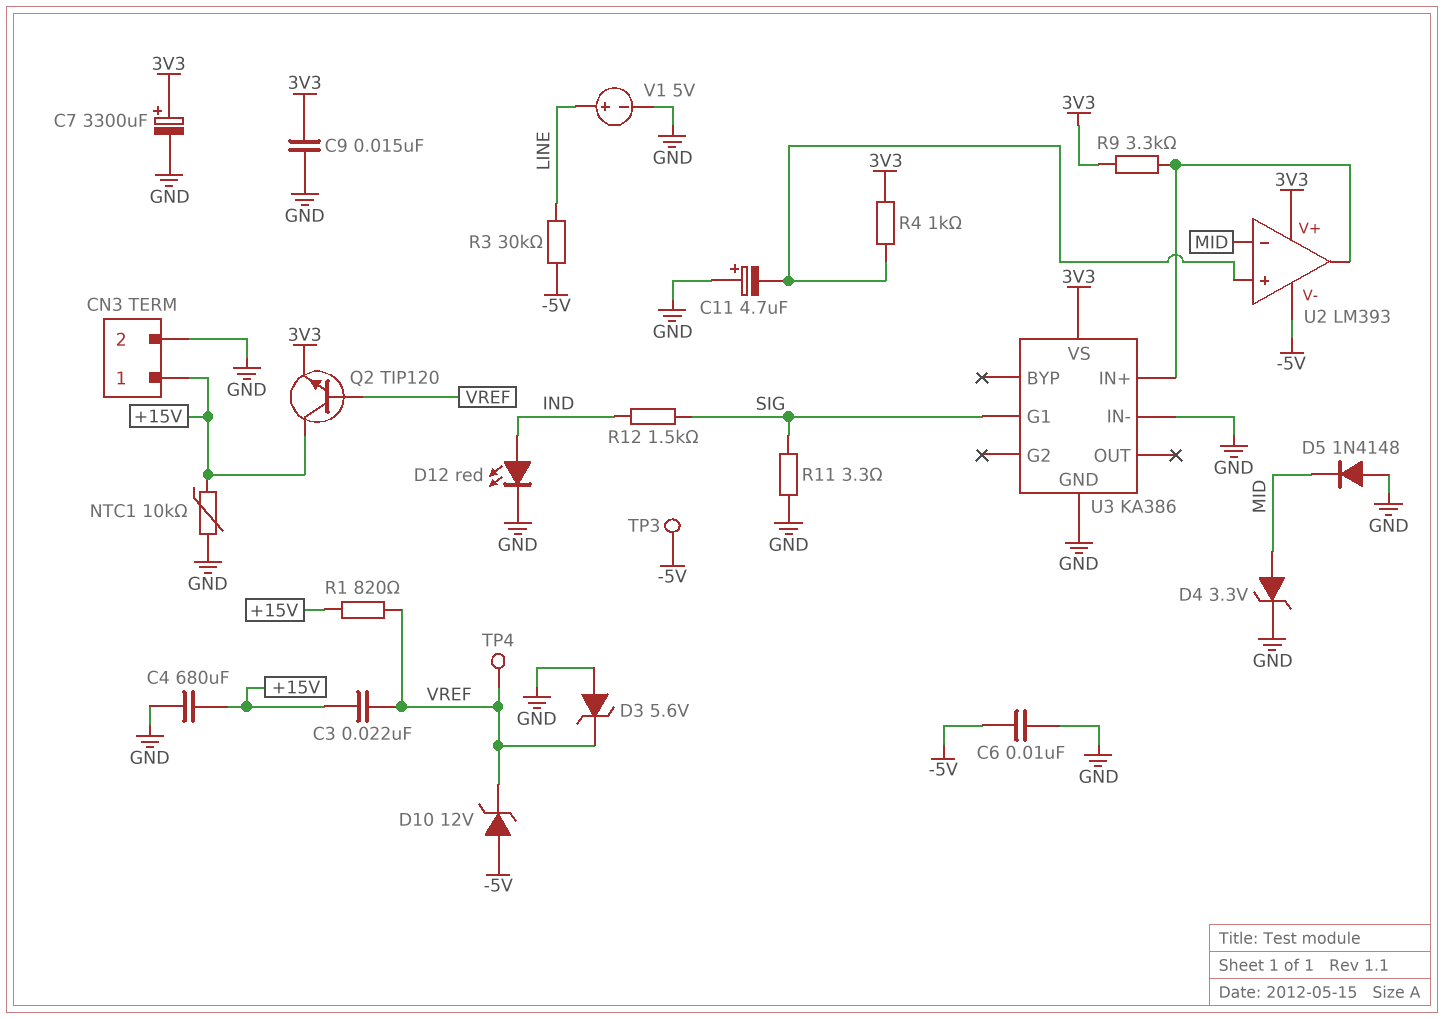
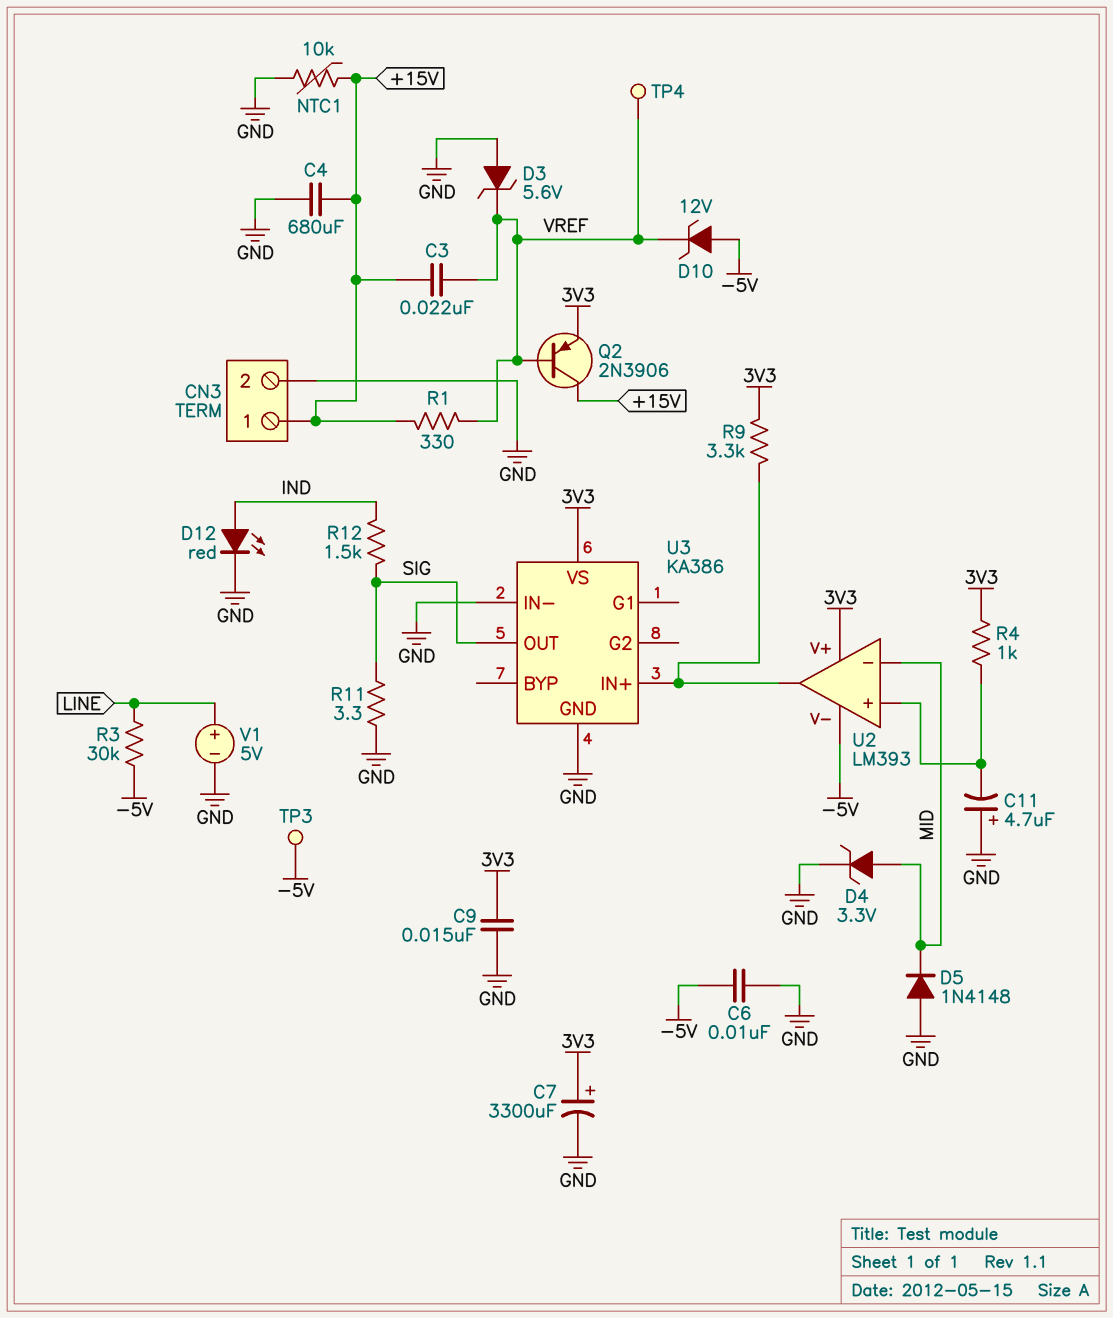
Q2: NPN TIP120 (B VREF, C +15V, E 3V3) -> PNP 2N3906 (B VREF, C +15V, E 3V3)
R1: 820 (+15V, VREF) -> 330 (+15V, VREF)
U3 pin G1: SIG -> none
U3 pin OUT: none -> SIG

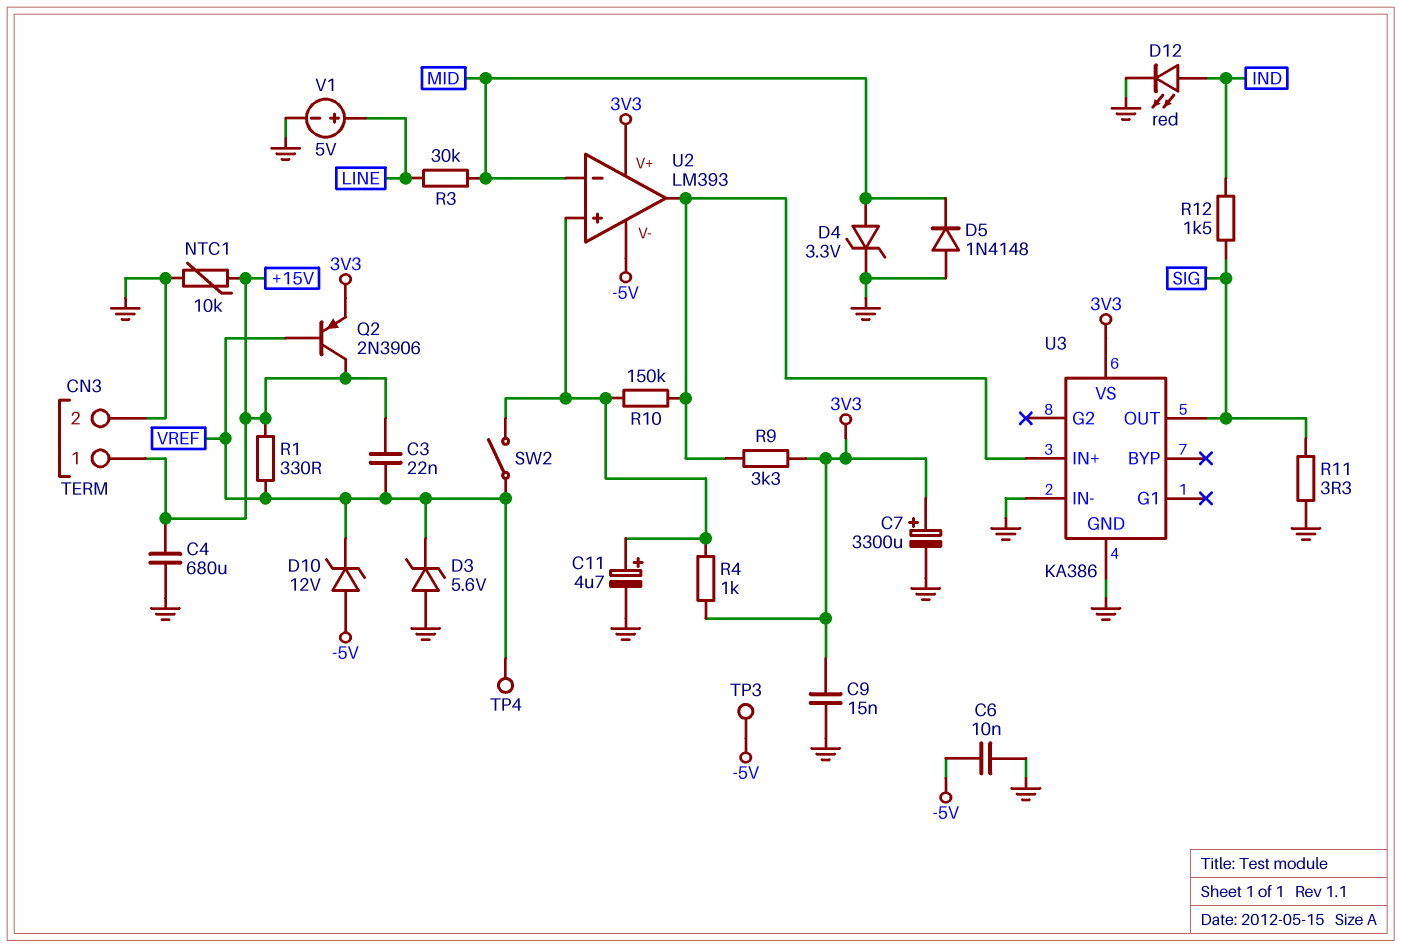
C11: 4.7uF (plus GND, minus U2/in+) -> 4.7uF (plus U2/in+, minus GND)
R3: 30k (-5V, LINE) -> 30k (LINE, MID)
R10: none -> 150k (U2/in+, U2/out)
SW2: none -> switch (U2/in+, VREF)

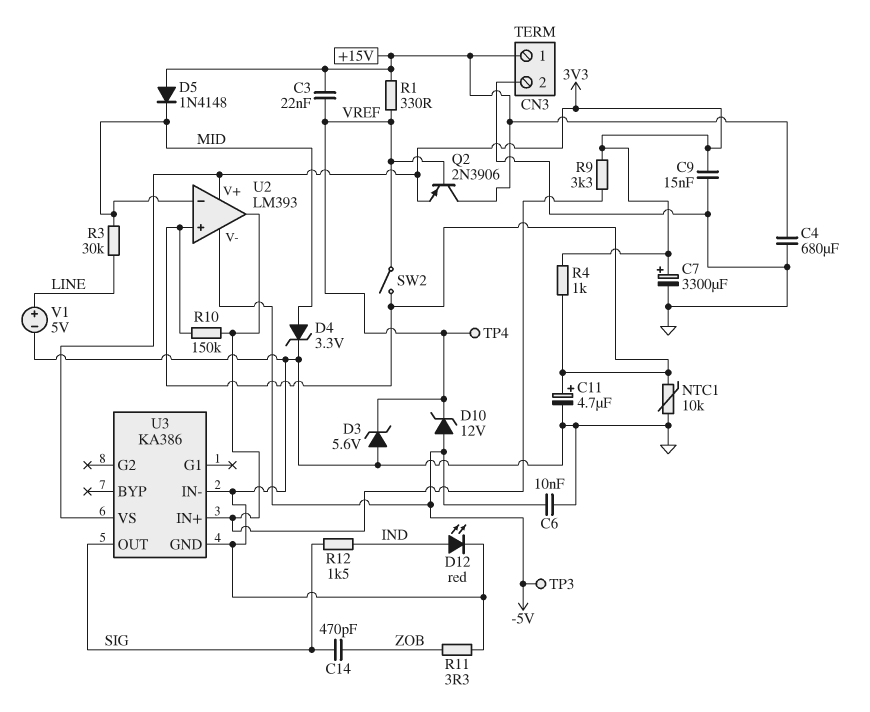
C14: none -> 470pF (SIG, ZOB)
D5: diode 1N4148 (A GND, K MID) -> diode 1N4148 (A +15V, K MID)
NTC1: 10k (+15V, GND) -> 10k (GND, U2/in+)
R11: 3.3 (GND, SIG) -> 3.3 (GND, ZOB)

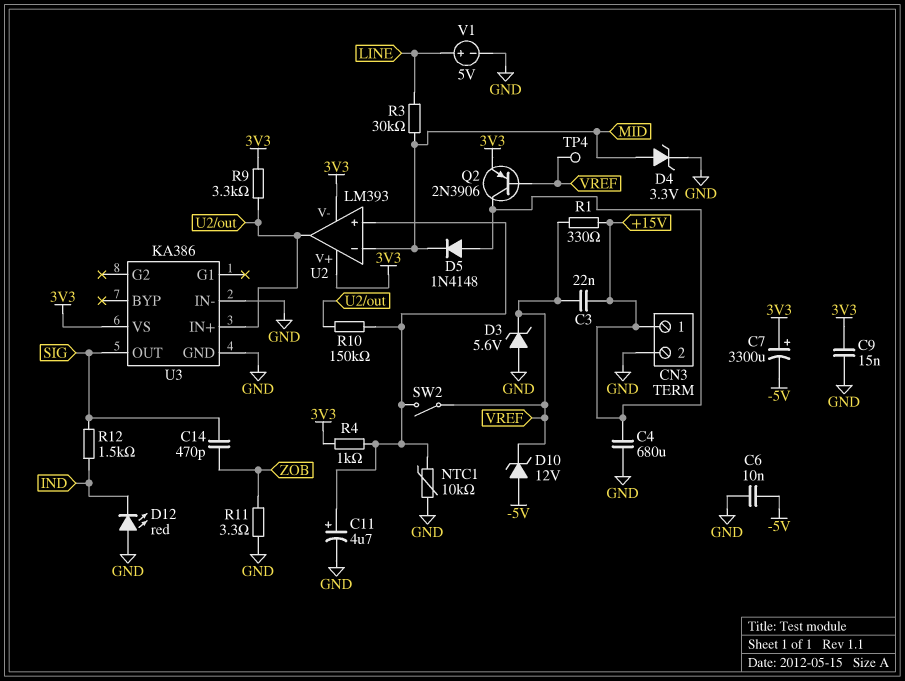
C7: 3300uF (plus 3V3, minus GND) -> 3300uF (plus 3V3, minus -5V)
D12: LED red (A IND, K GND) -> LED red (A GND, K IND)
TP3: test point (-5V) -> none
U2 pin V-: -5V -> 3V3

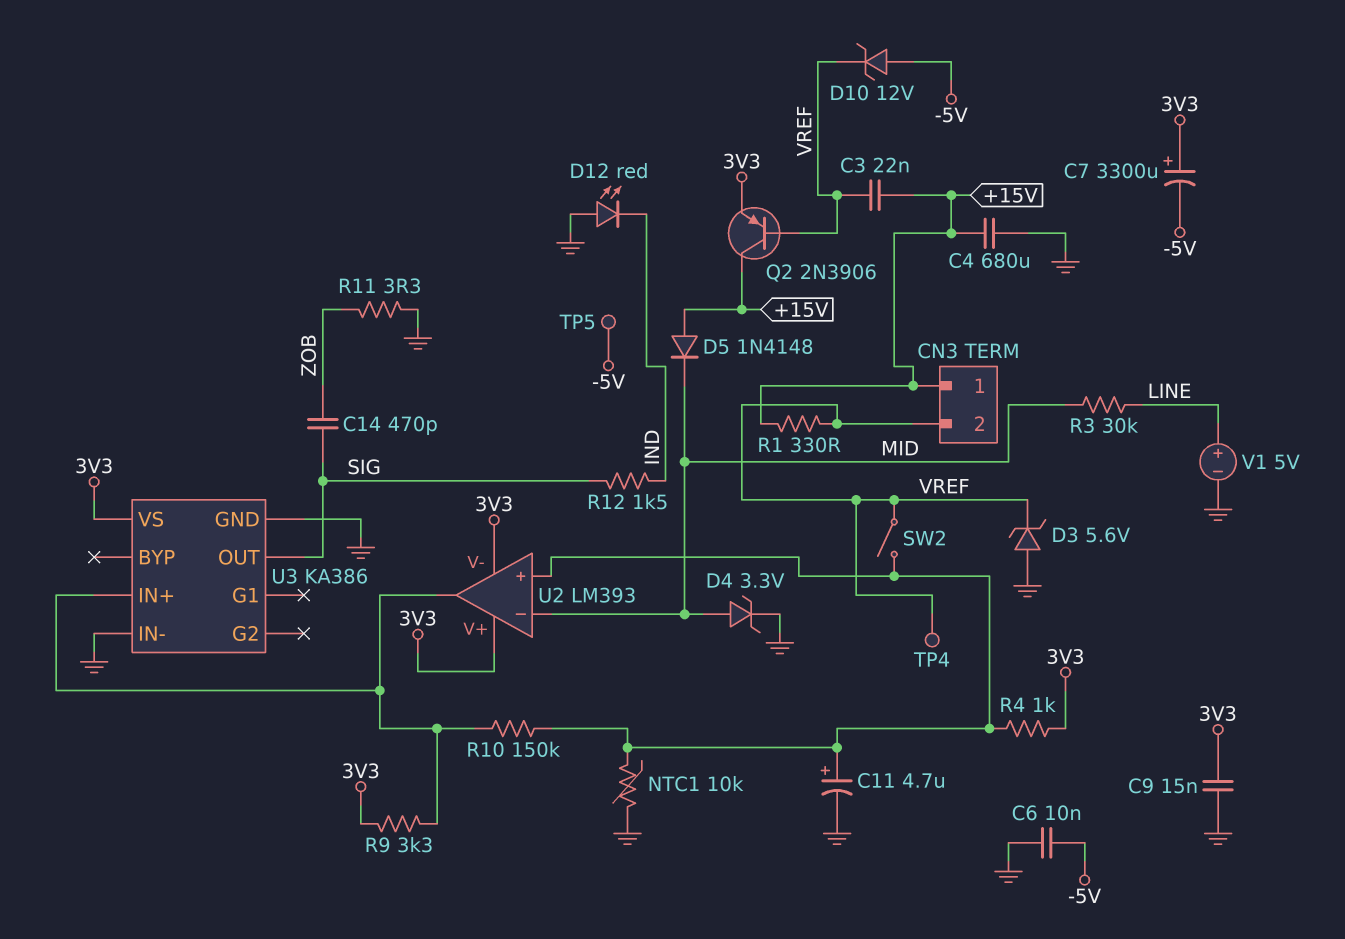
CN3 pin 2: GND -> VREF
TP5: none -> test point (-5V)

